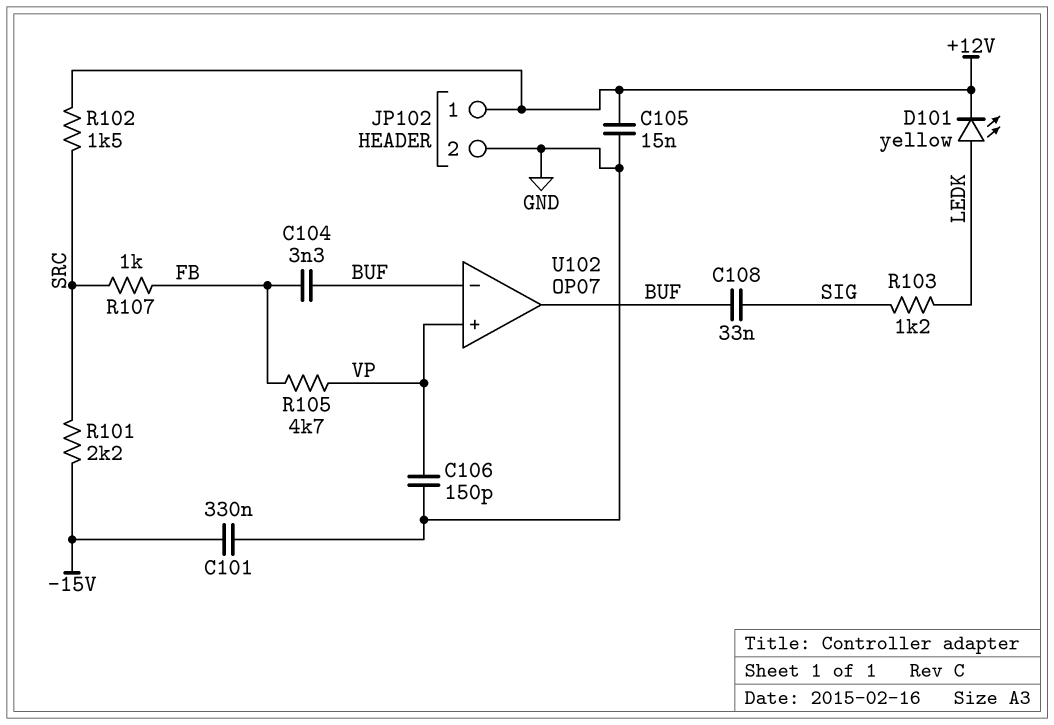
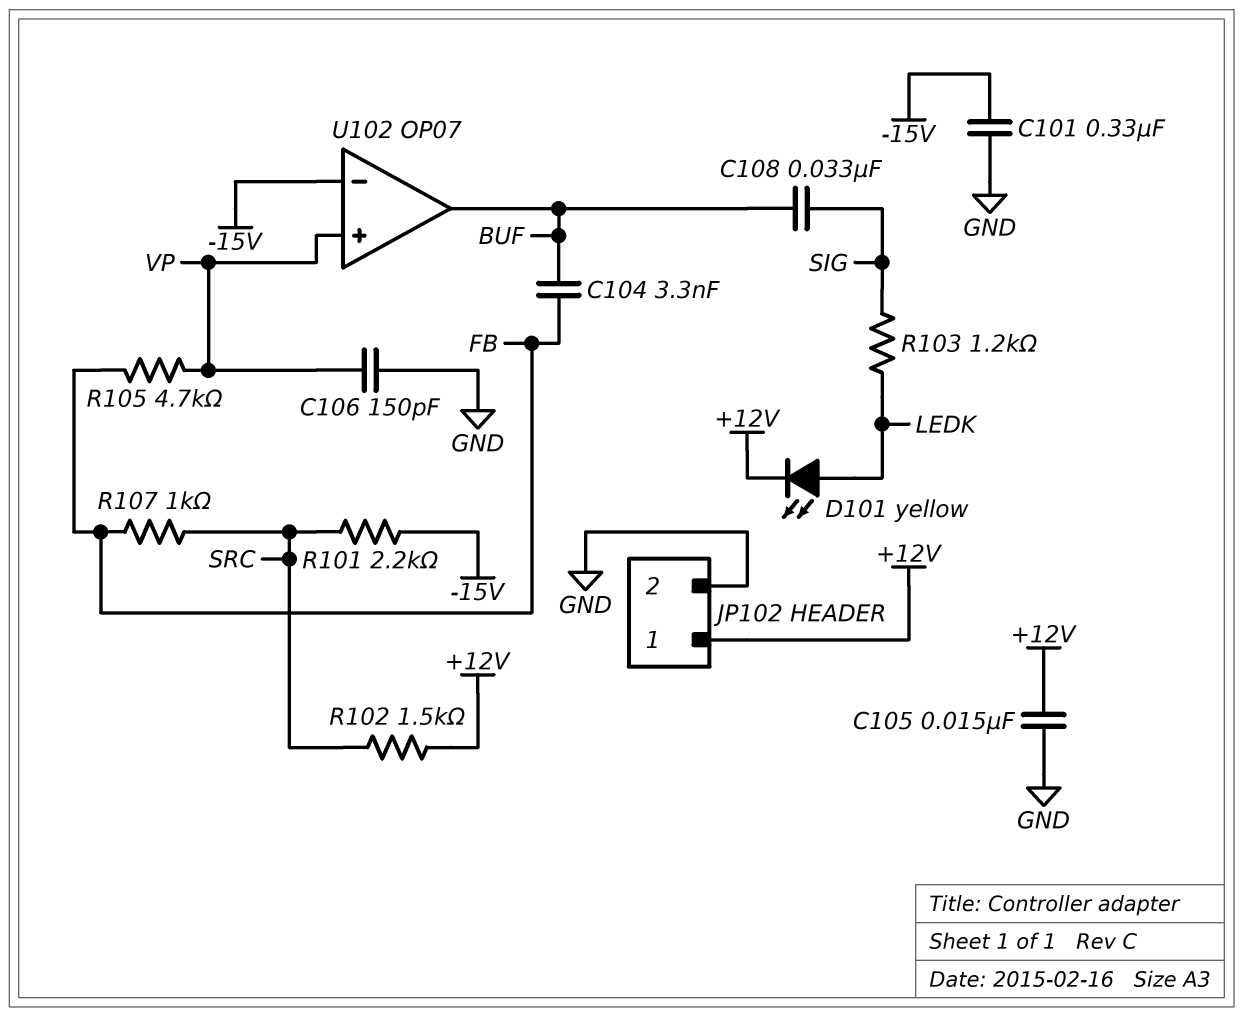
U102 pin in-: BUF -> -15V

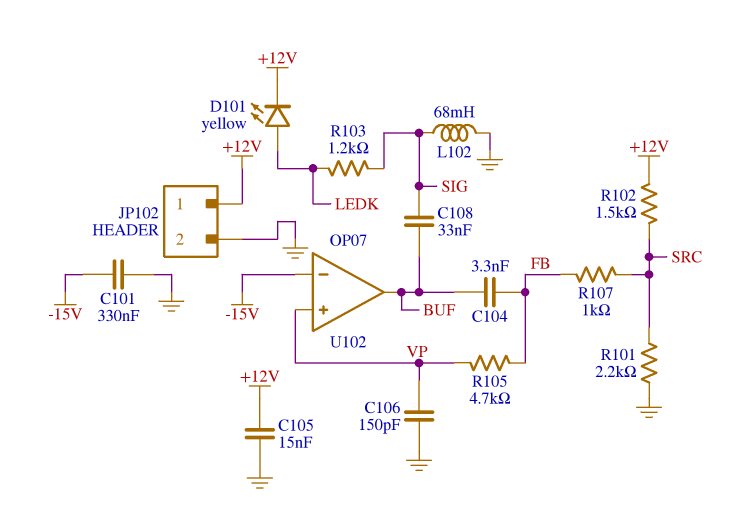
L102: none -> 68mH (GND, SIG)
R101: 2.2k (-15V, SRC) -> 2.2k (GND, SRC)

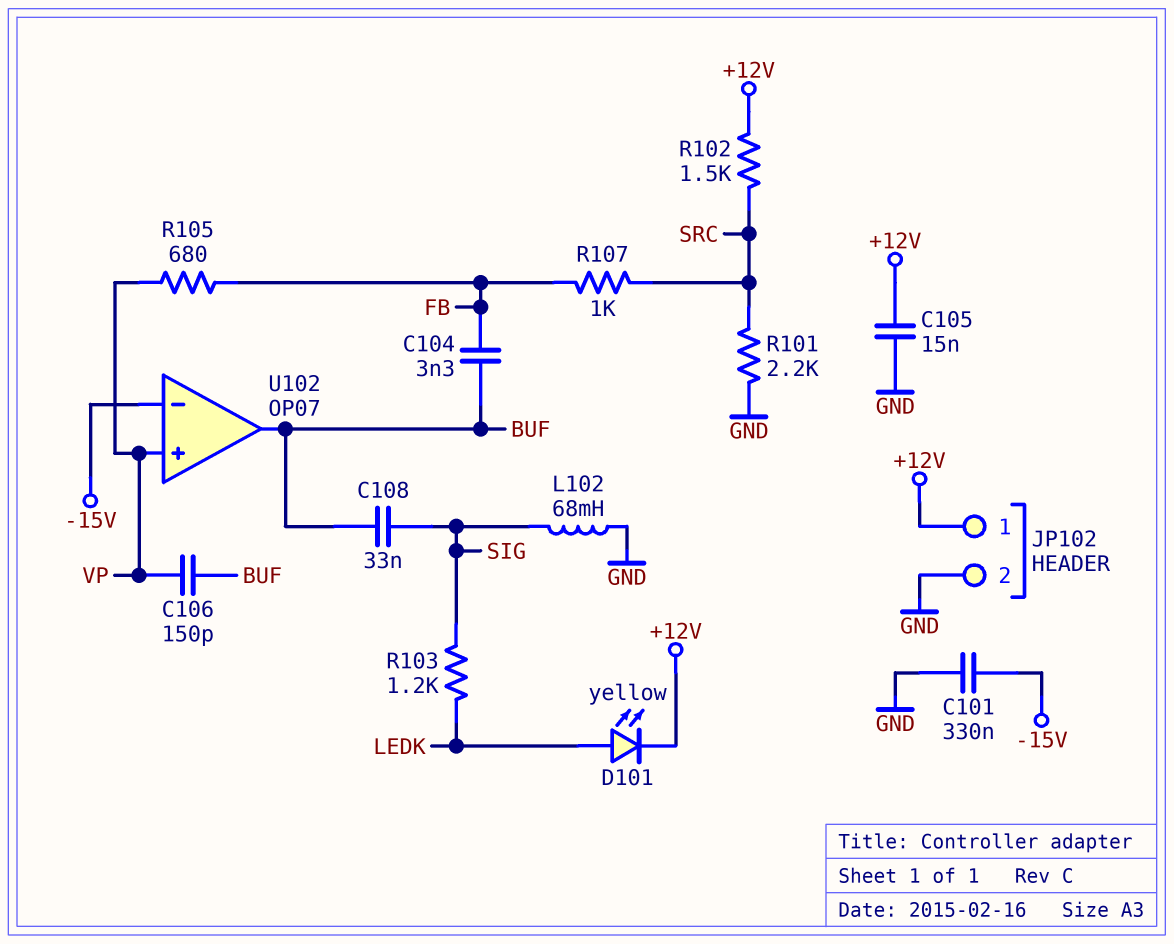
C106: 150pF (GND, VP) -> 150pF (BUF, VP)
R105: 4.7k (FB, VP) -> 680 (FB, VP)

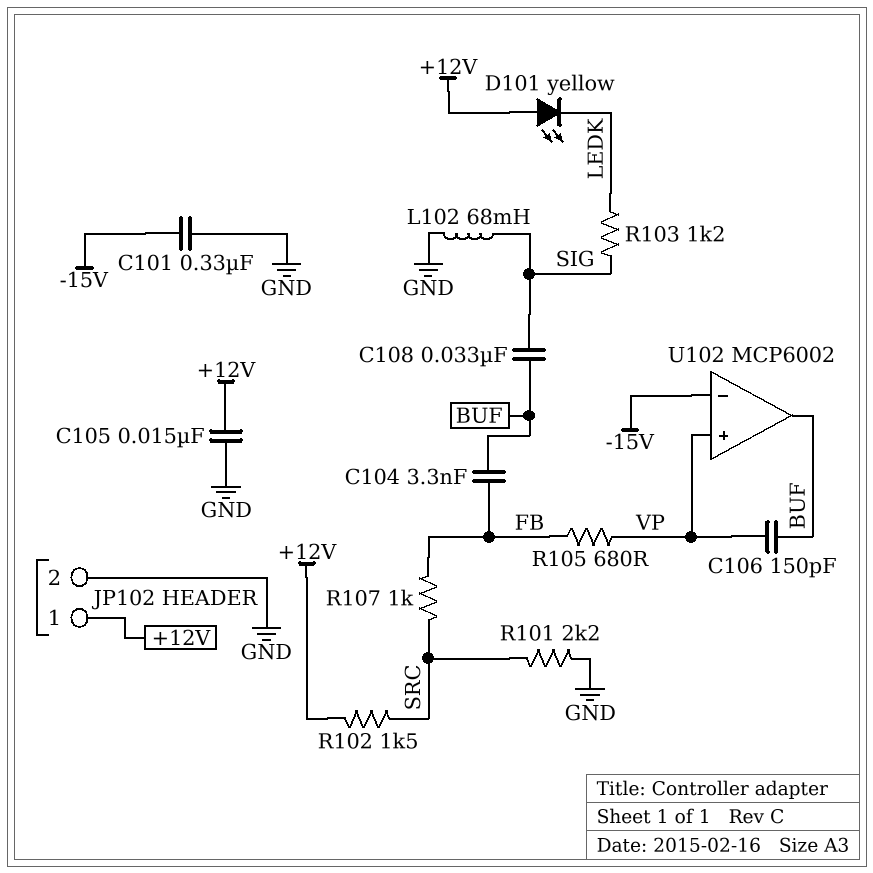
D101: LED yellow (A LEDK, K +12V) -> LED yellow (A +12V, K LEDK)
U102: OP07 -> MCP6002

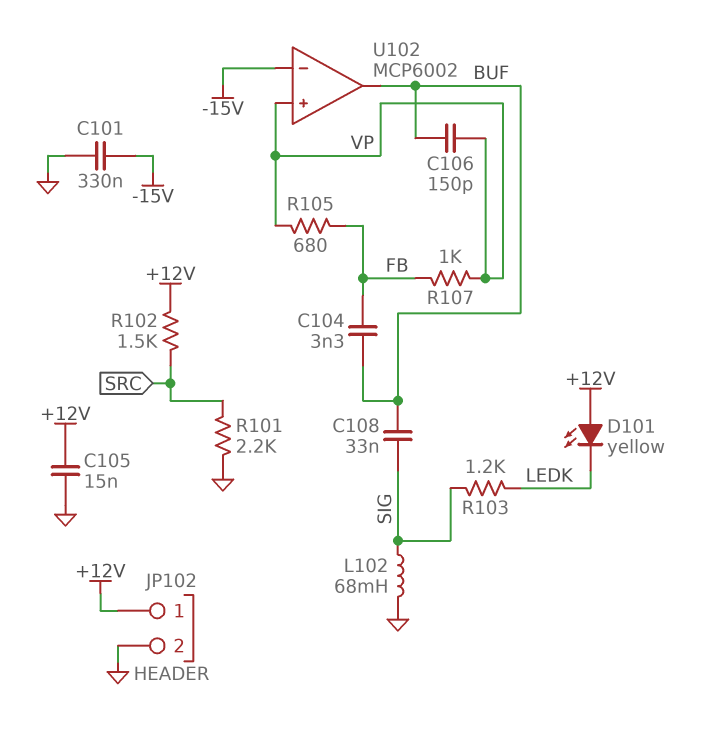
R107: 1k (FB, SRC) -> 1k (FB, VP)

